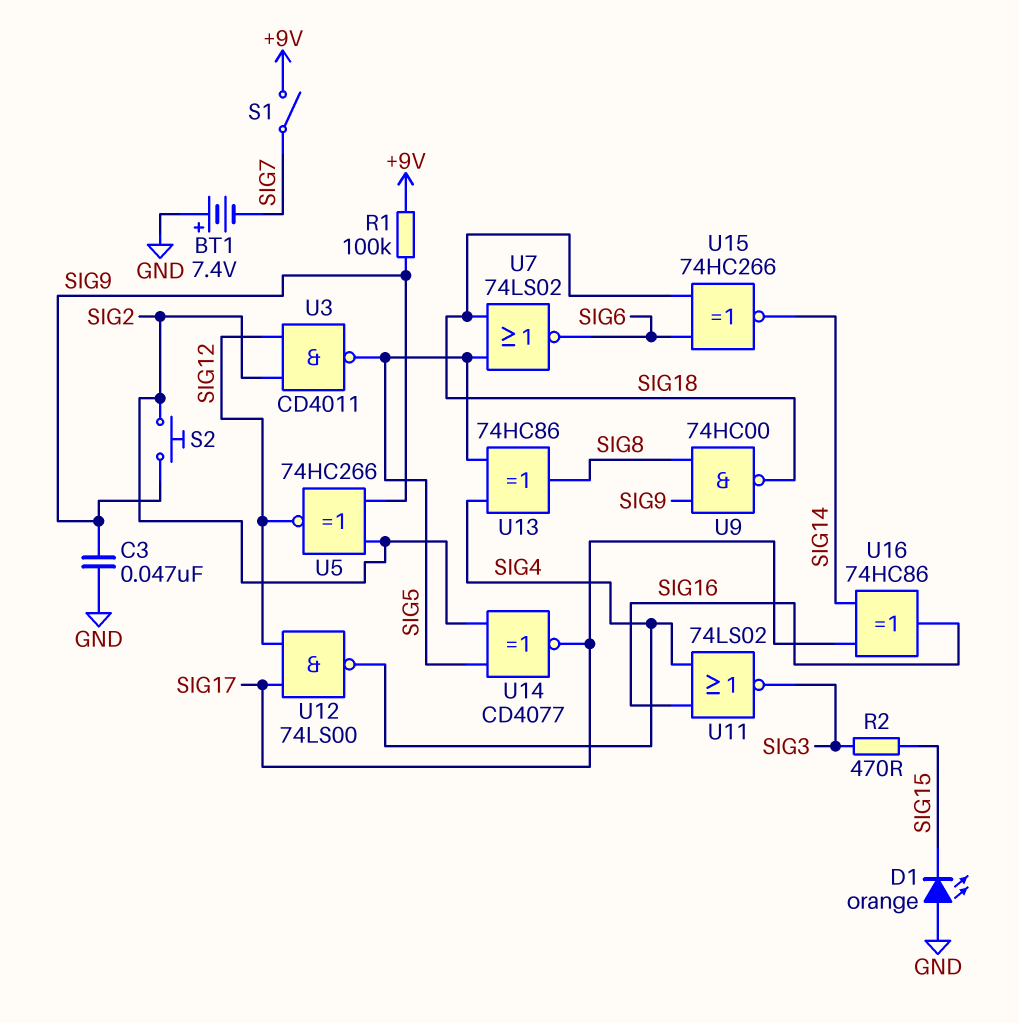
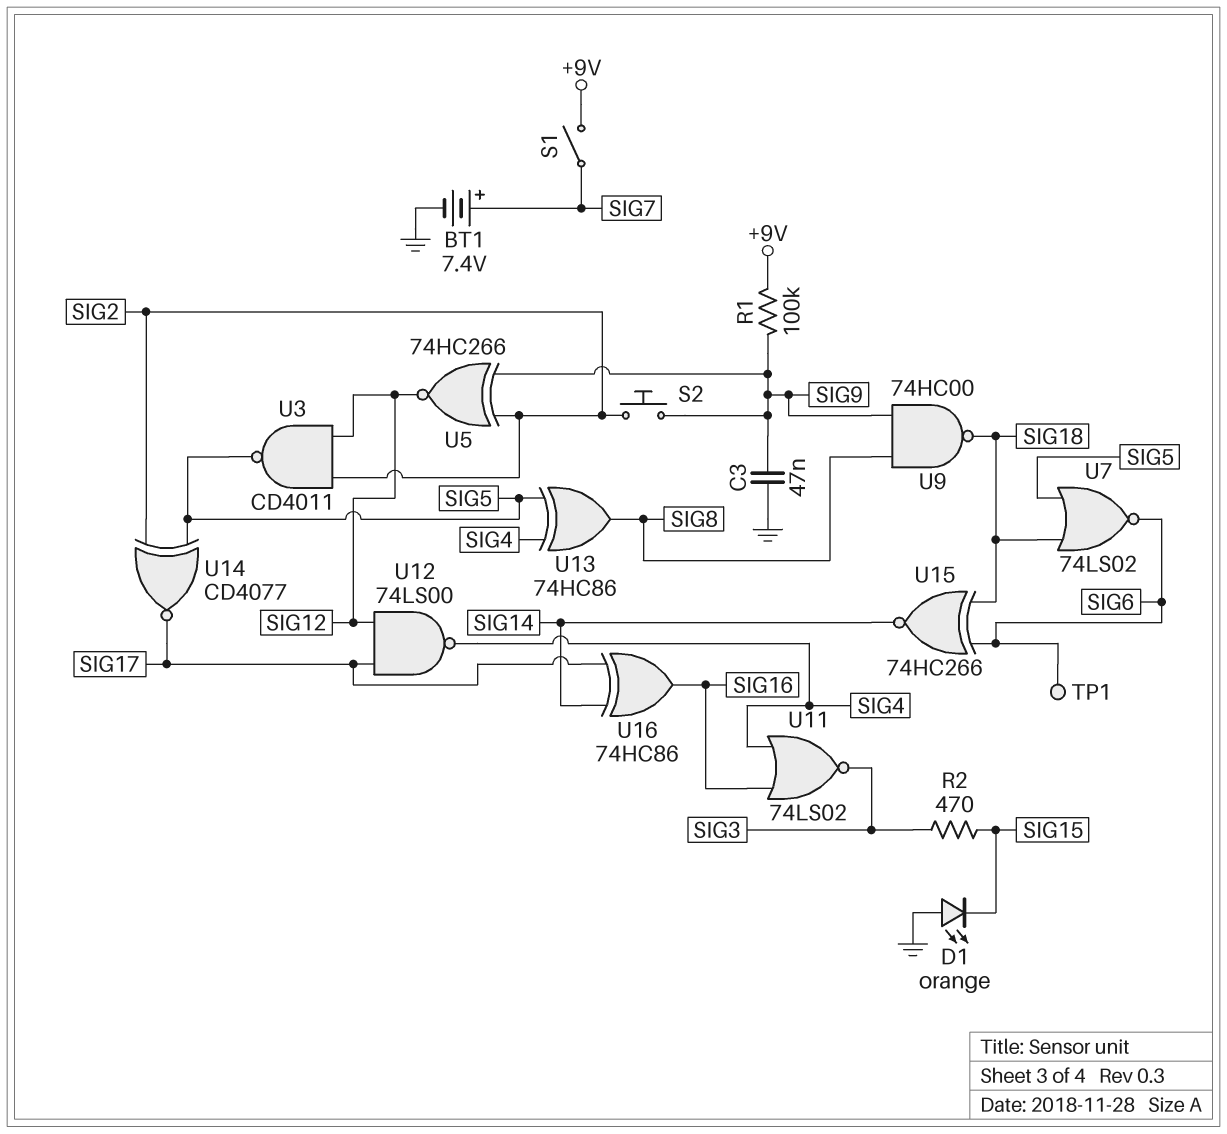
BT1: 7.4V (plus GND, minus SIG7) -> 7.4V (plus SIG7, minus GND)
TP1: none -> test point (SIG6)

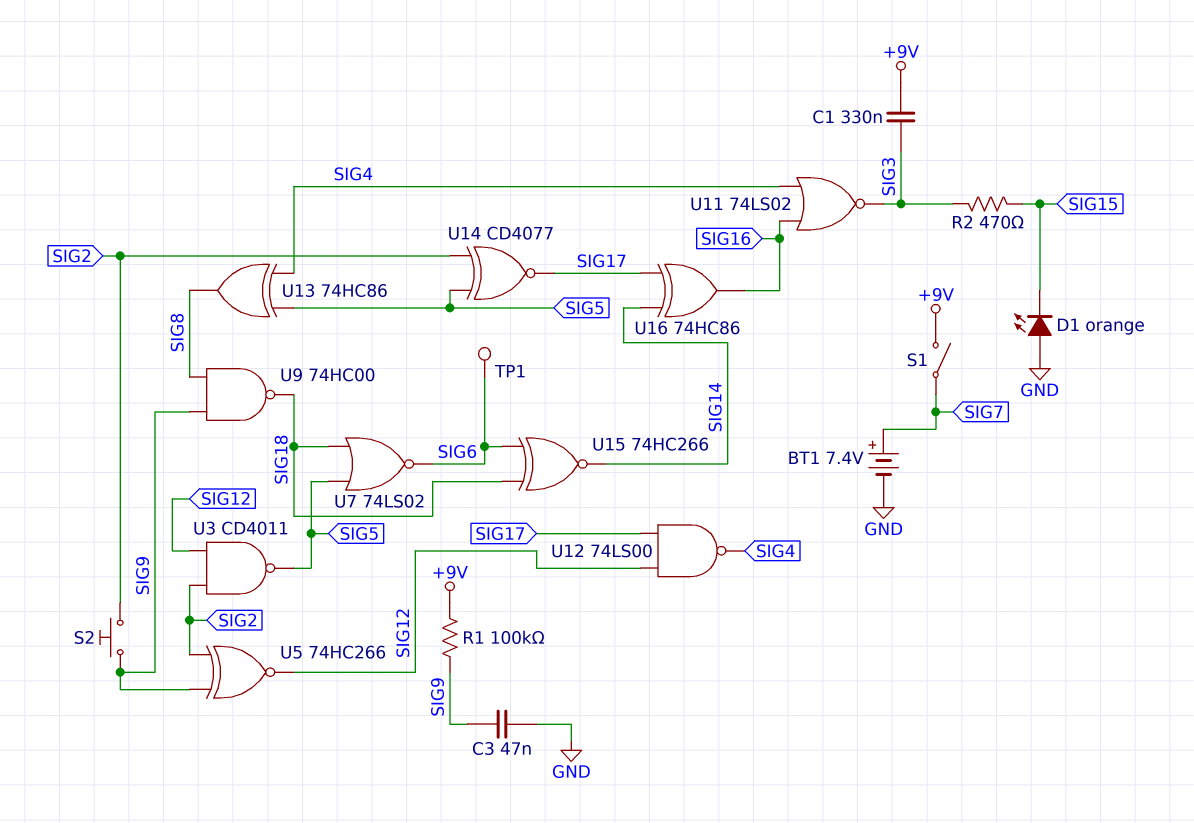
C1: none -> 330nF (+9V, SIG3)

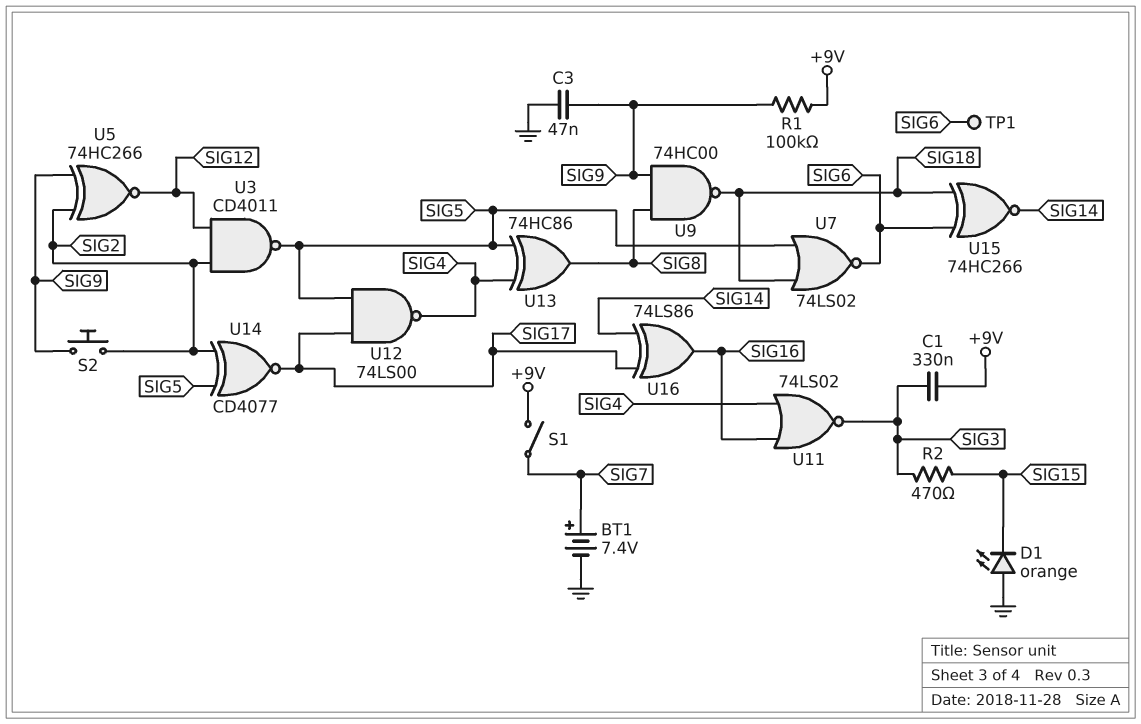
U12: NAND 74LS00 (in SIG12, in SIG17, out SIG4) -> NAND 74LS00 (in SIG5, in SIG17, out SIG4)
U16: XOR 74HC86 (in SIG14, in SIG17, out SIG16) -> XOR 74LS86 (in SIG14, in SIG17, out SIG16)

